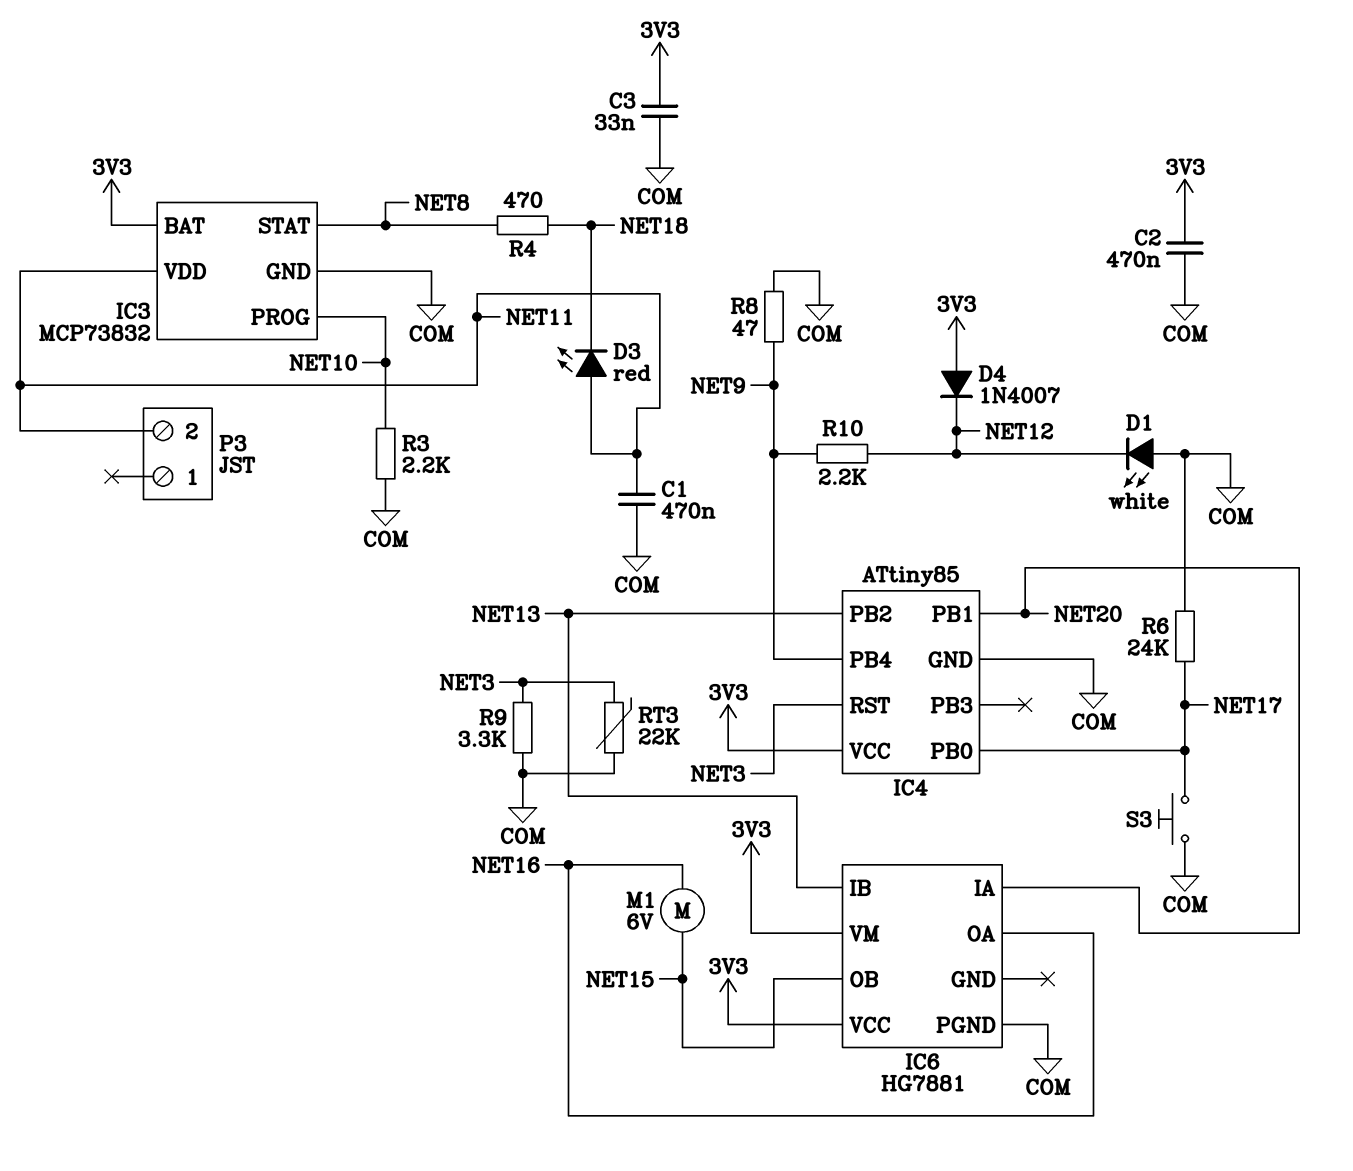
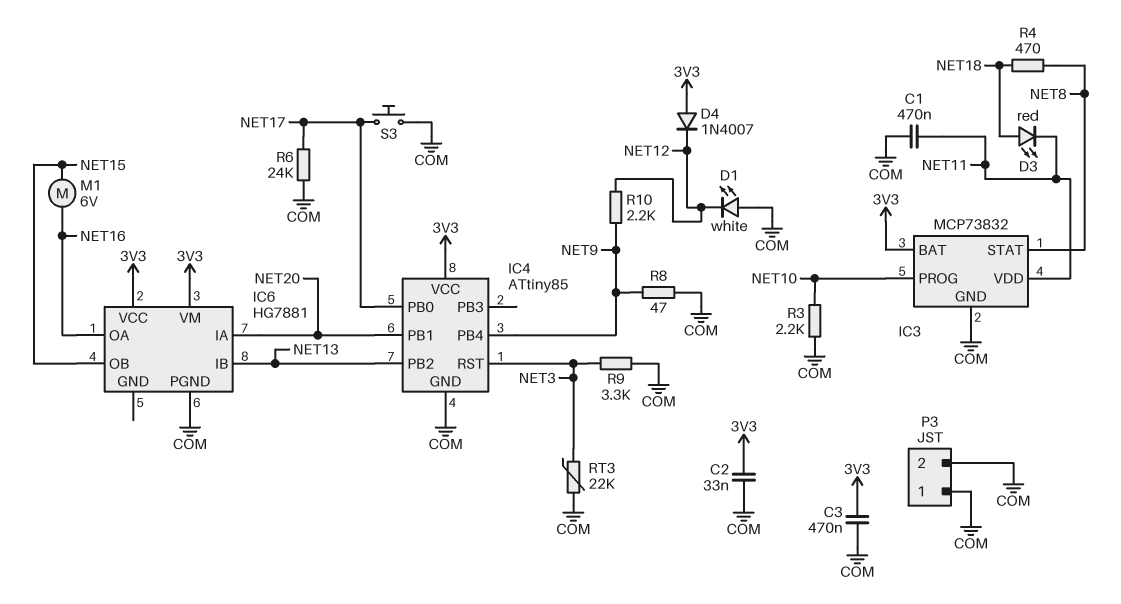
C2: 470nF (3V3, COM) -> 33nF (3V3, COM)
C3: 33nF (3V3, COM) -> 470nF (3V3, COM)
D3: LED red (A NET11, K NET18) -> LED red (A NET18, K NET11)
P3 pin 1: none -> COM
P3 pin 2: NET11 -> COM

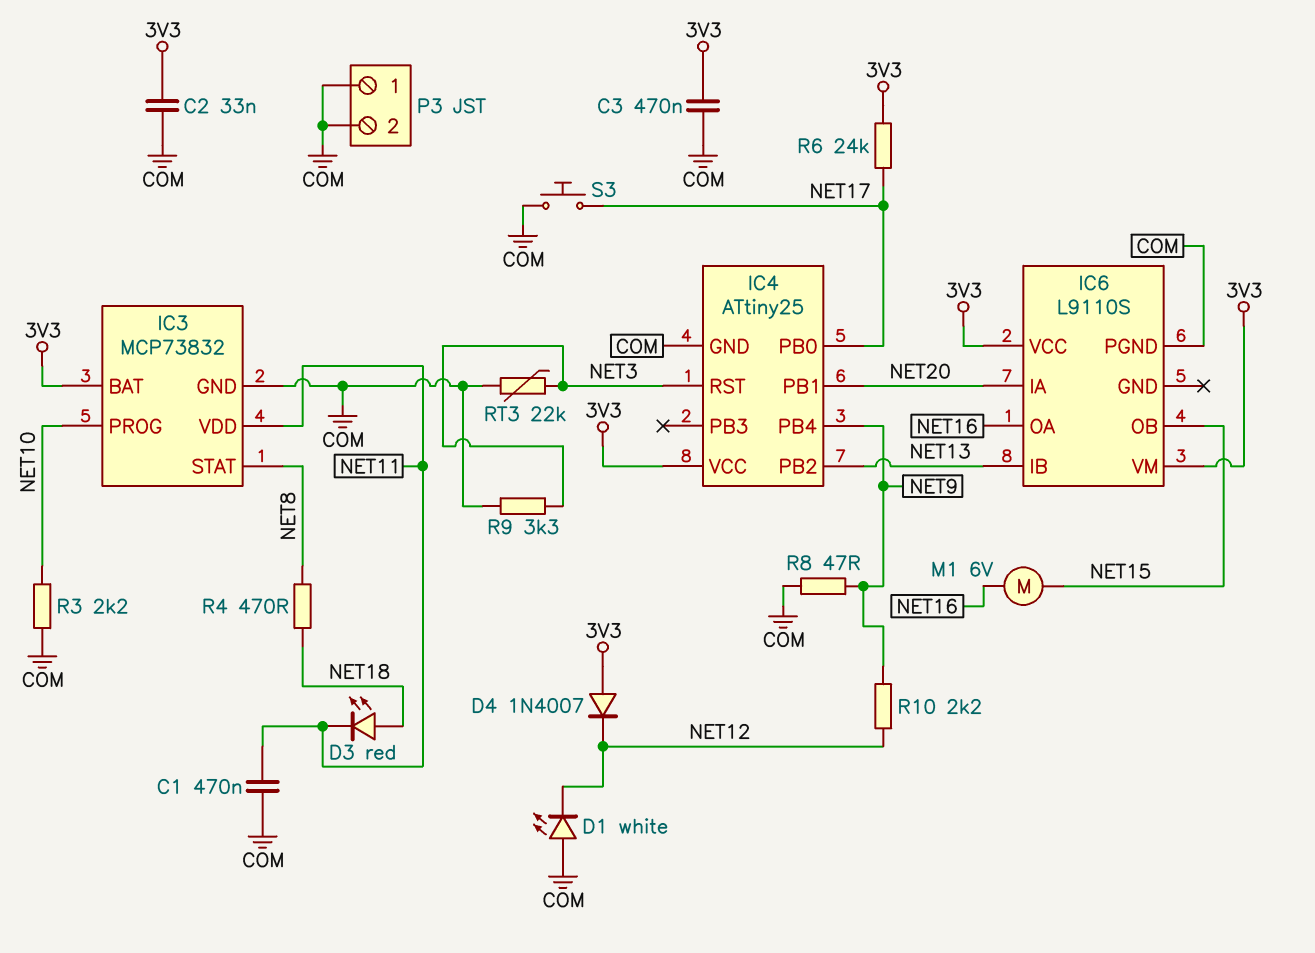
IC4: ATtiny85 -> ATtiny25
IC6: HG7881 -> L9110S
R6: 24k (COM, NET17) -> 24k (3V3, NET17)

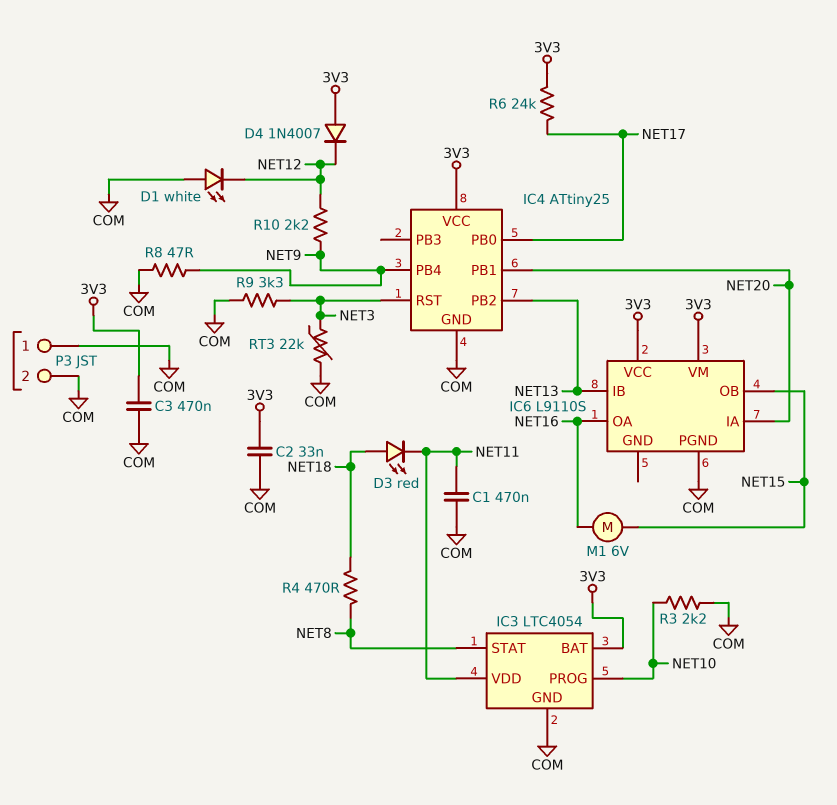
IC3: MCP73832 -> LTC4054
S3: button (COM, NET17) -> none

